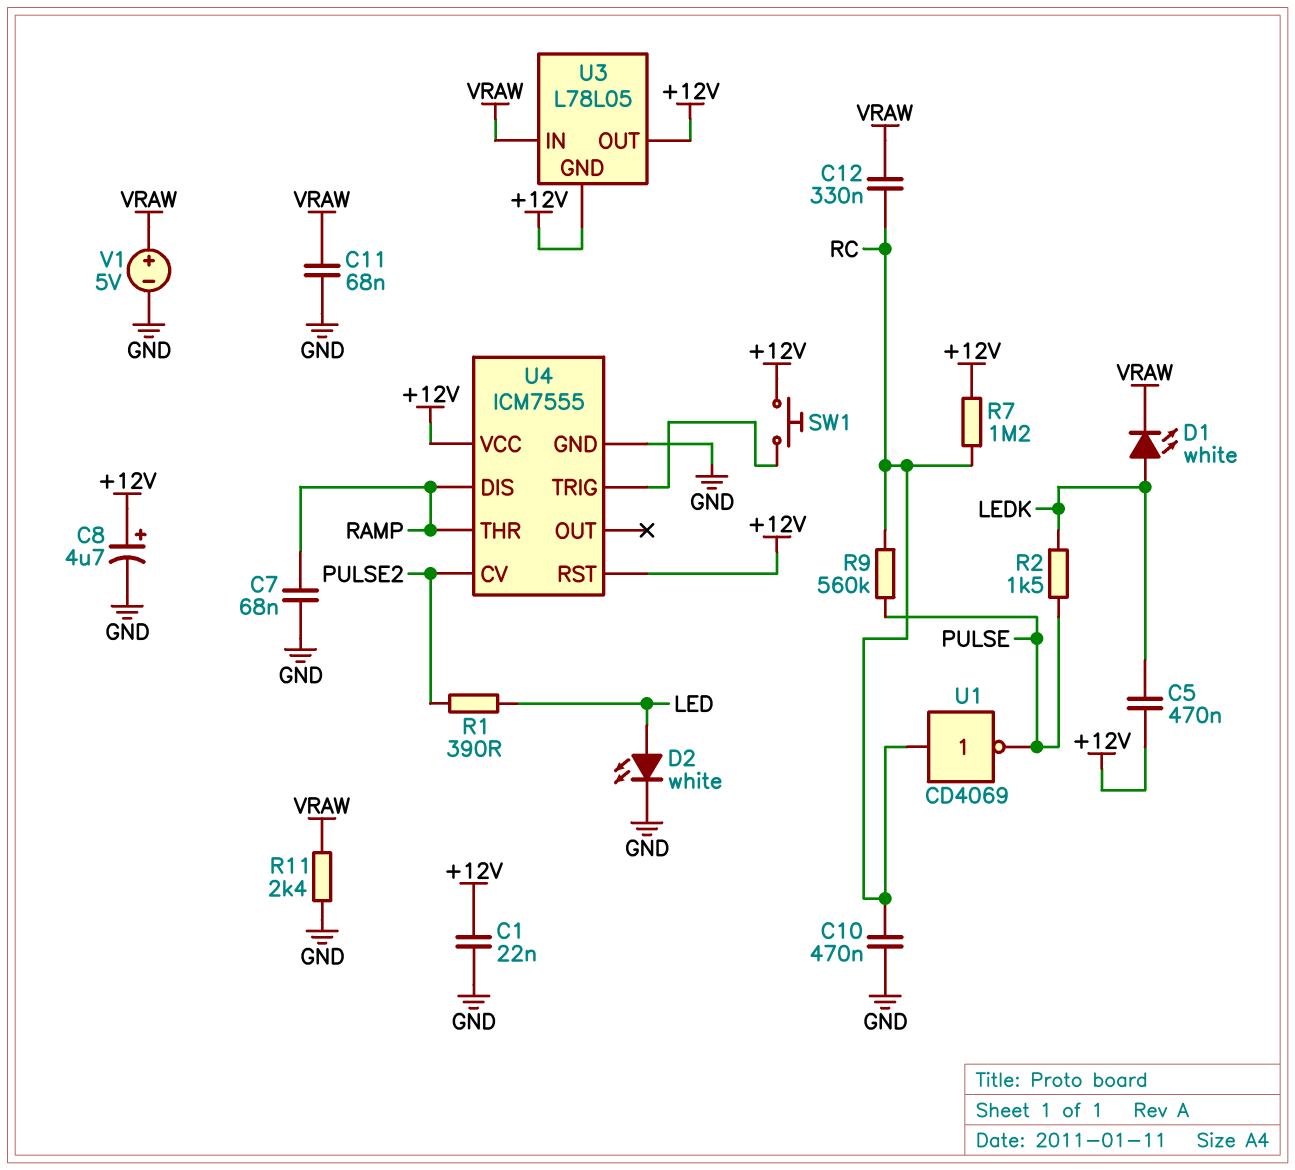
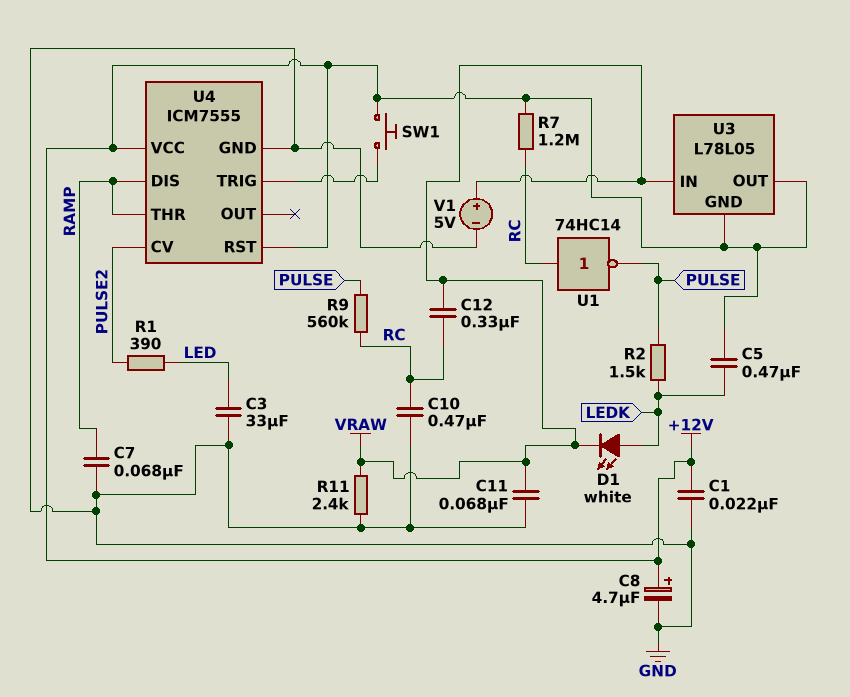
C3: none -> 33uF (GND, LED)
D2: LED white (A LED, K GND) -> none
U1: NOT CD4069 (in RC, out PULSE) -> NOT 74HC14 (in RC, out PULSE)

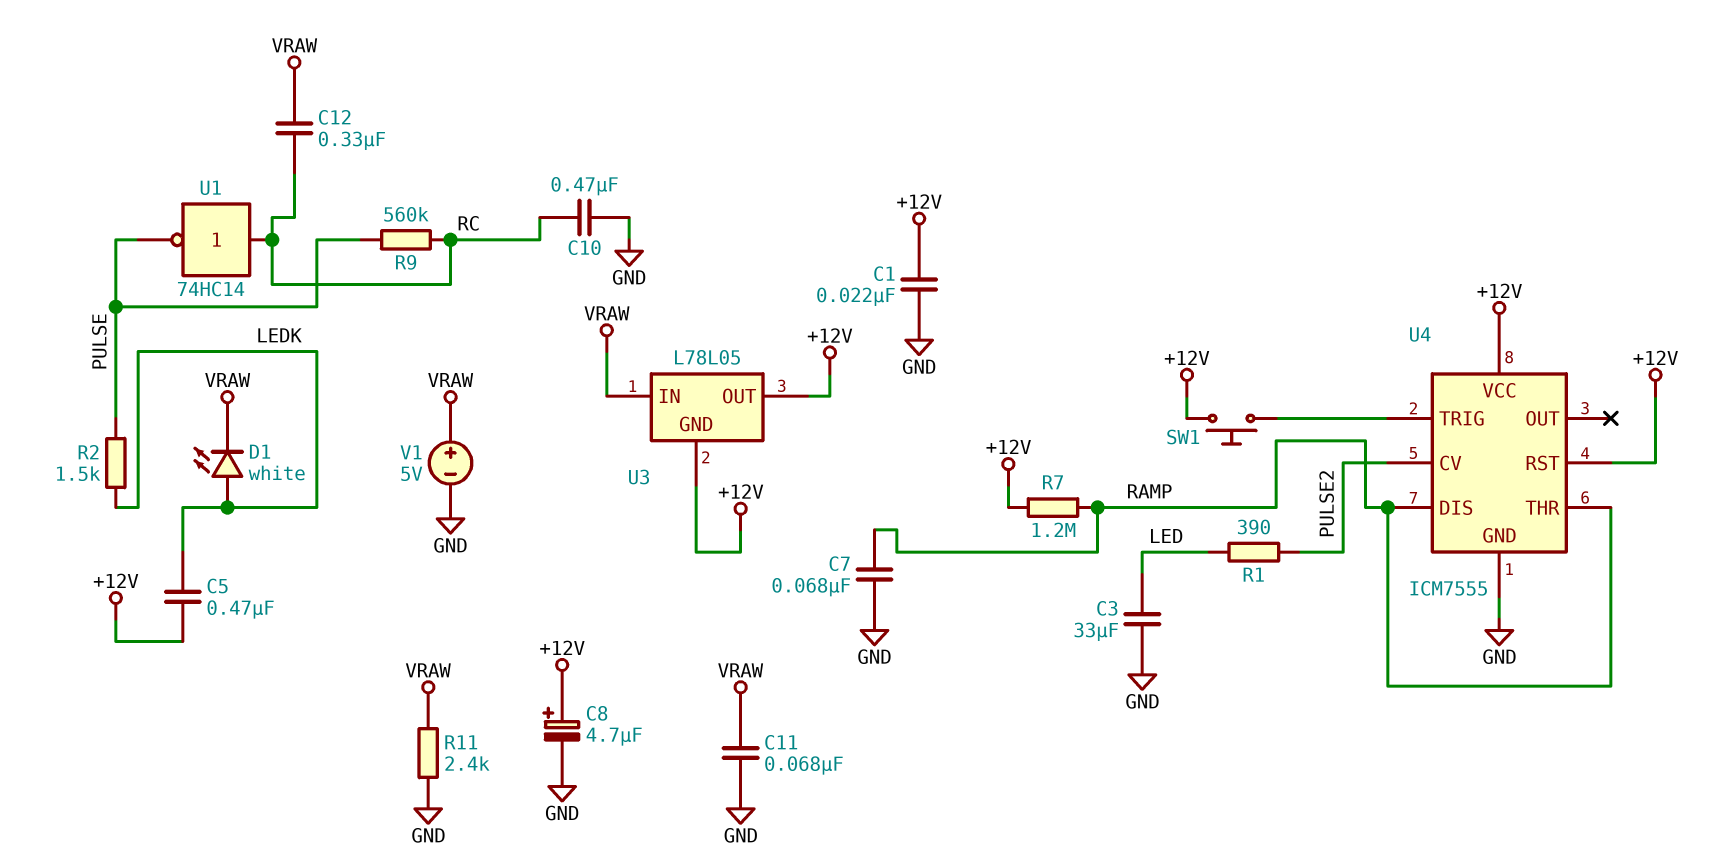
R7: 1.2M (+12V, RC) -> 1.2M (+12V, RAMP)

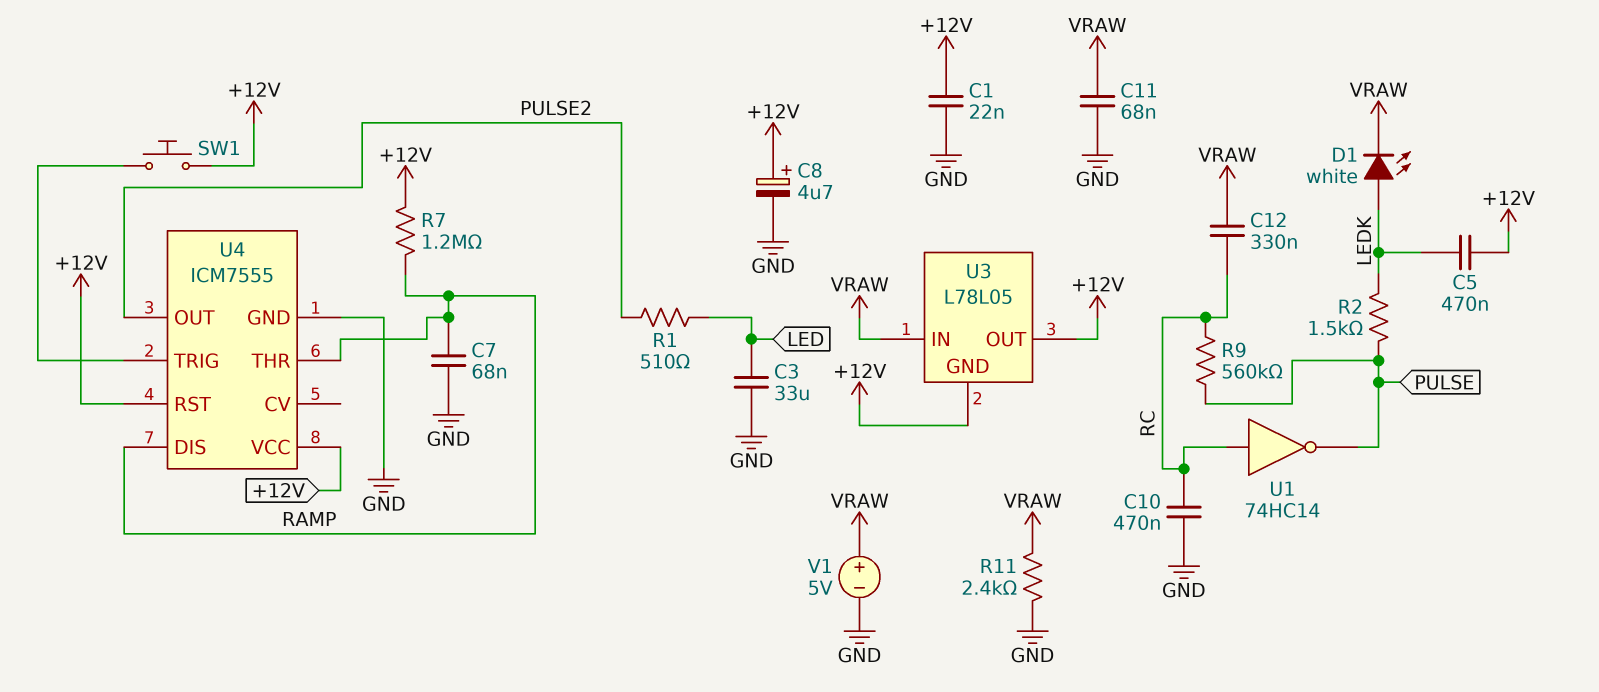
R1: 390 (LED, PULSE2) -> 510 (LED, PULSE2)
U4 pin CV: PULSE2 -> none
U4 pin OUT: none -> PULSE2

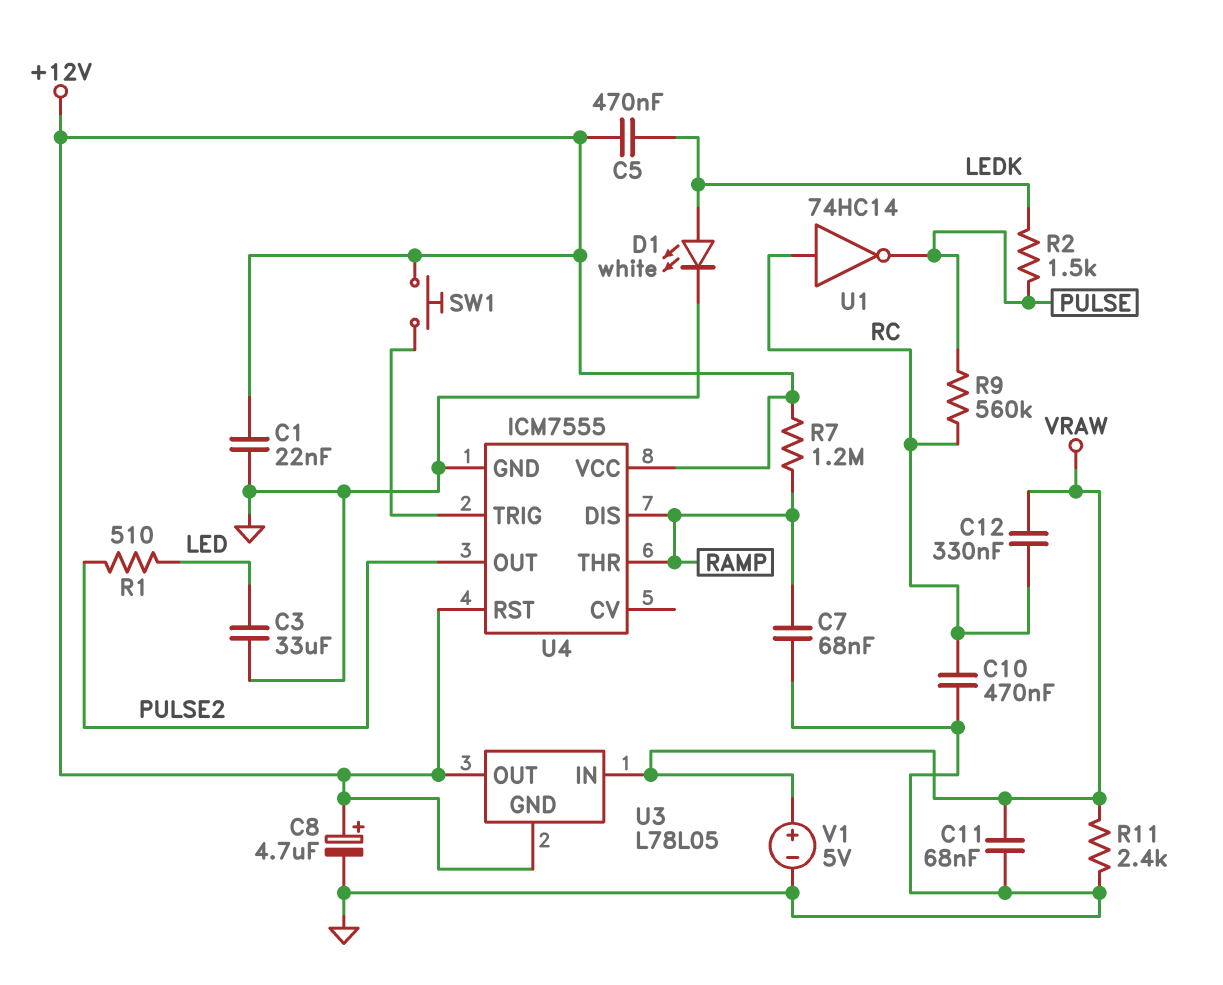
D1: LED white (A LEDK, K VRAW) -> LED white (A LEDK, K GND)

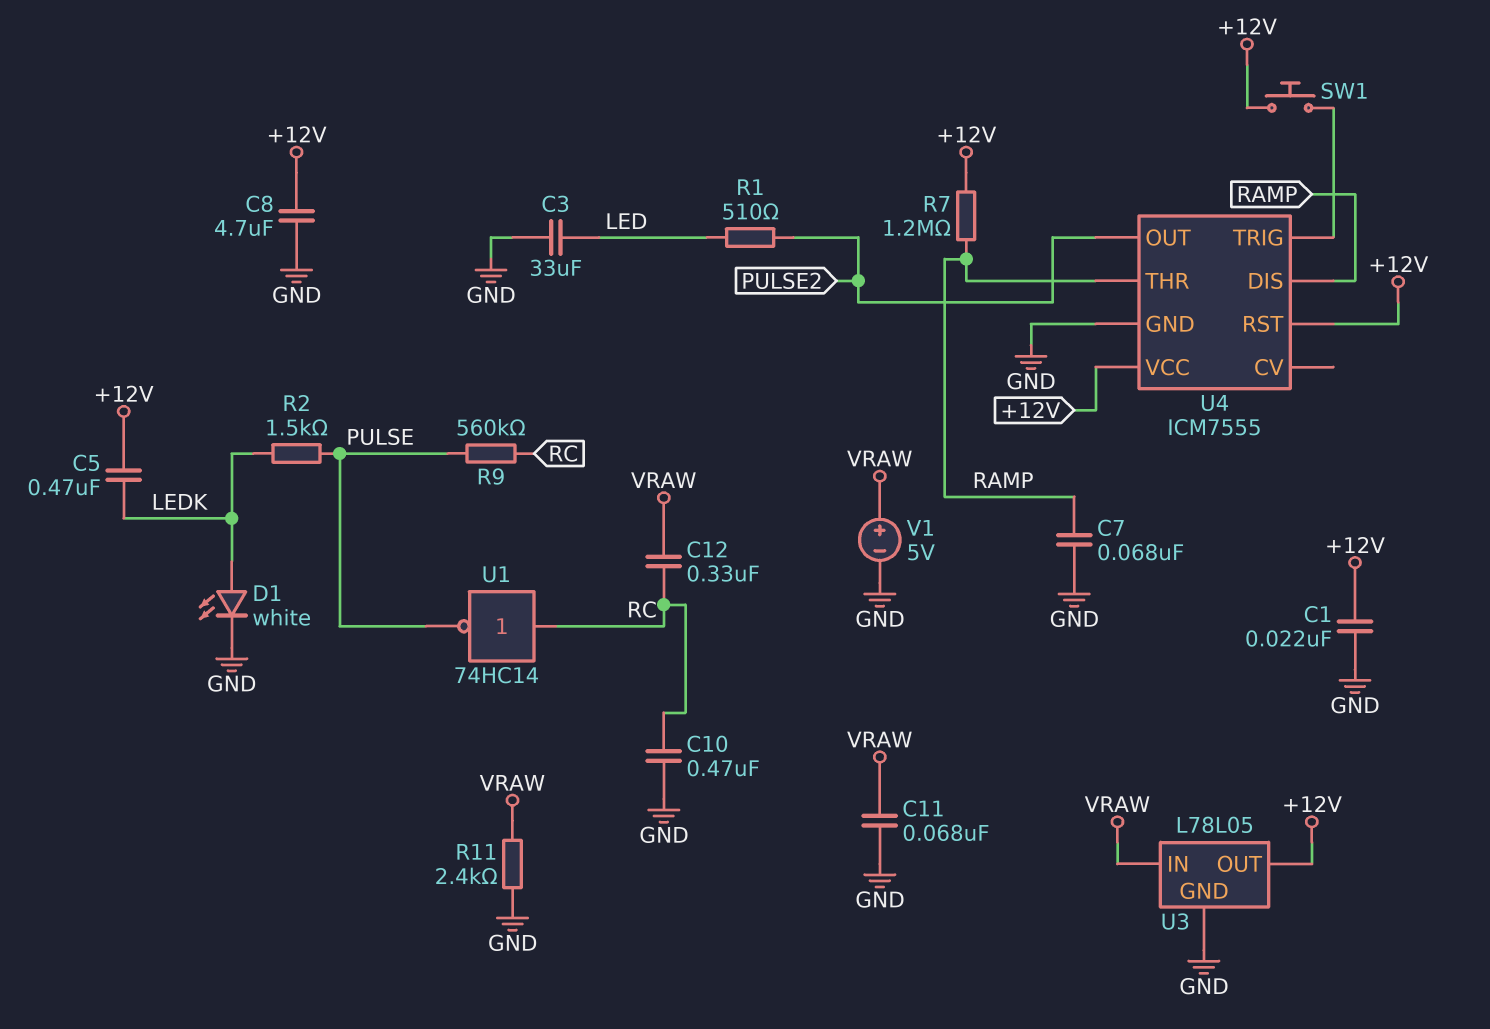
C8: 4.7uF (plus +12V, minus GND) -> 4.7uF (+12V, GND)
U3 pin GND: +12V -> GND

